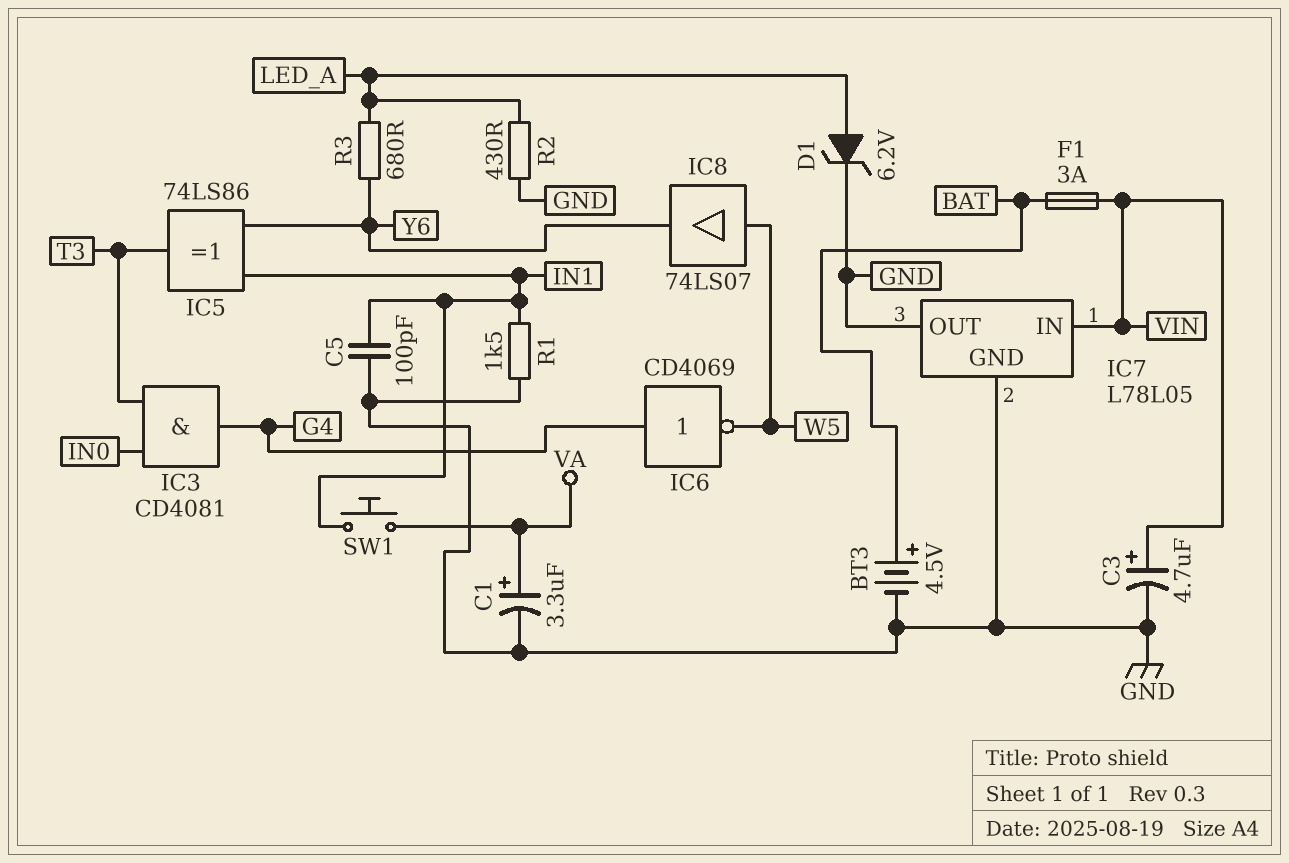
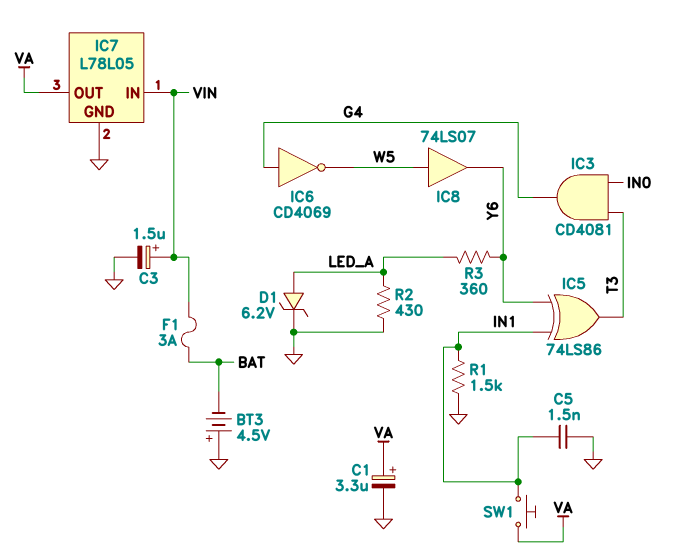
BT3: 4.5V (plus BAT, minus GND) -> 4.5V (plus GND, minus BAT)
C3: 4.7uF (plus VIN, minus GND) -> 1.5uF (plus VIN, minus GND)
C5: 100pF (GND, IN1) -> 1.5nF (GND, IN1)
IC7 pin OUT: GND -> VA
R3: 680 (LED_A, Y6) -> 360 (LED_A, Y6)

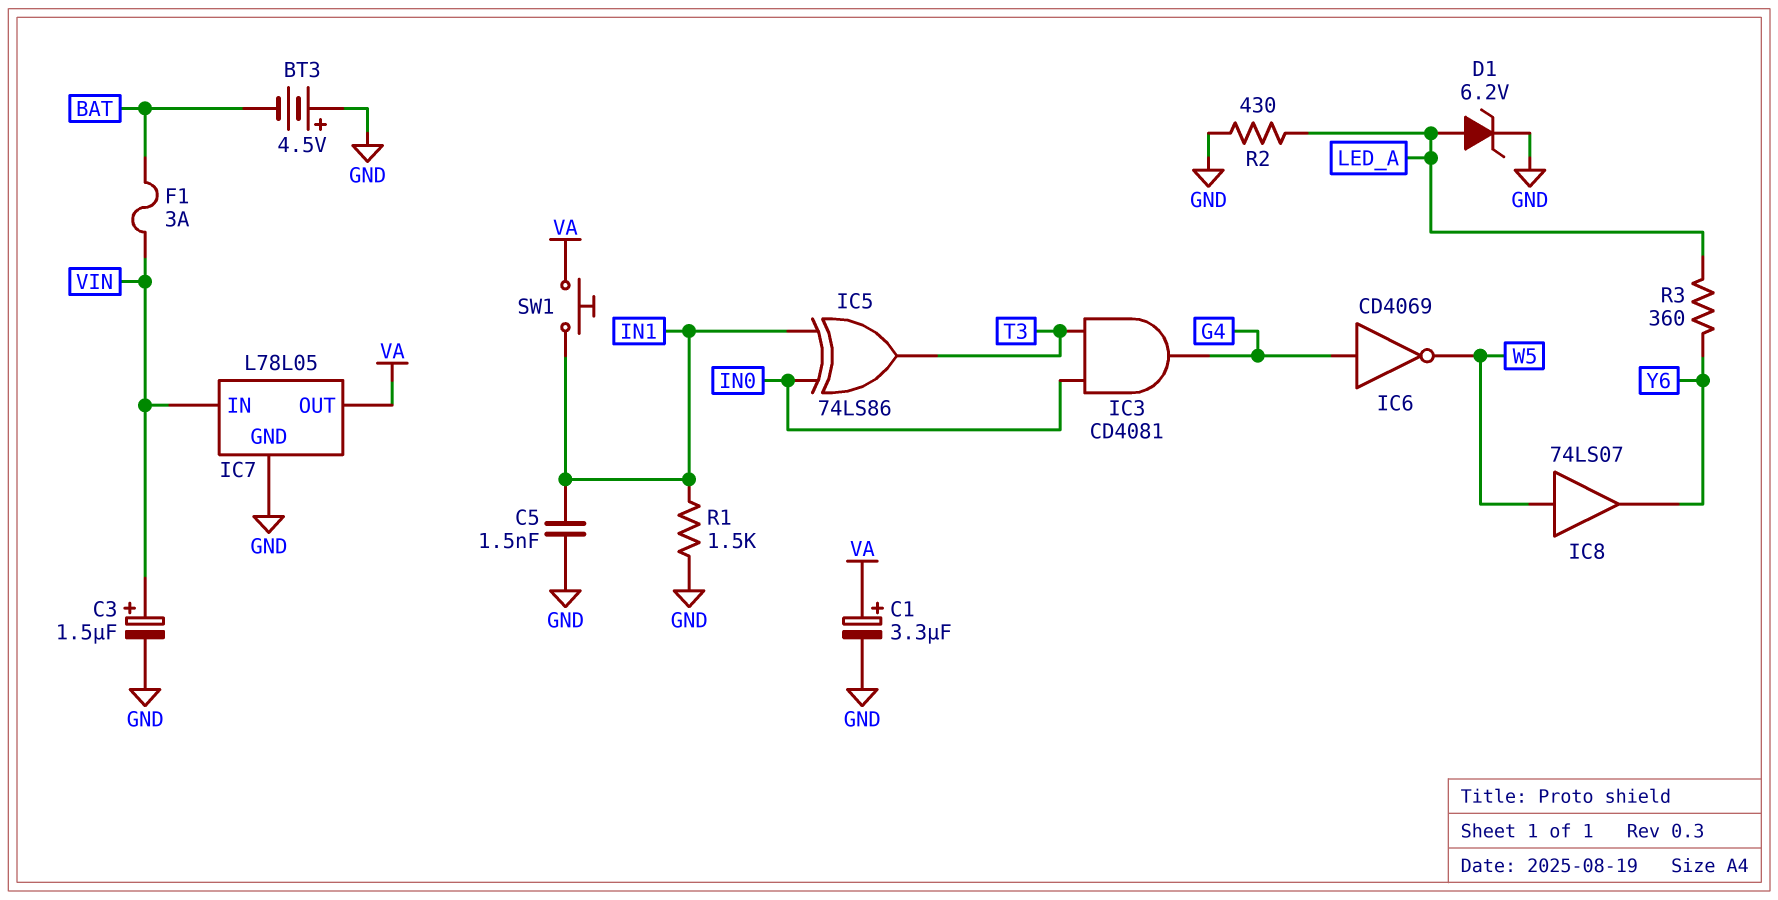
IC5: XOR 74LS86 (in IN1, in Y6, out T3) -> XOR 74LS86 (in IN0, in IN1, out T3)

